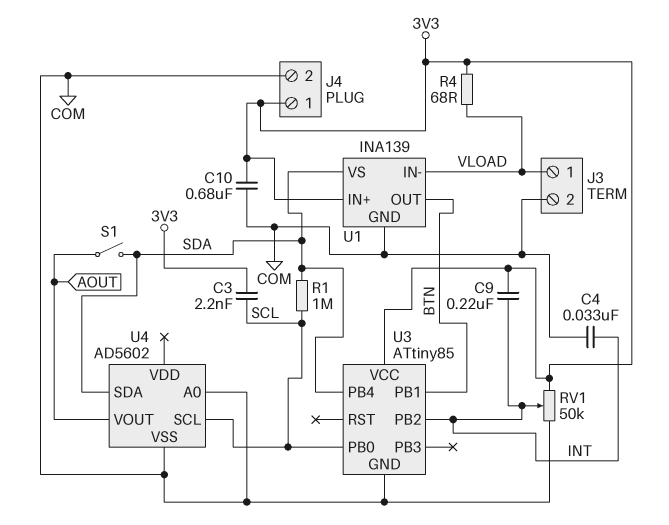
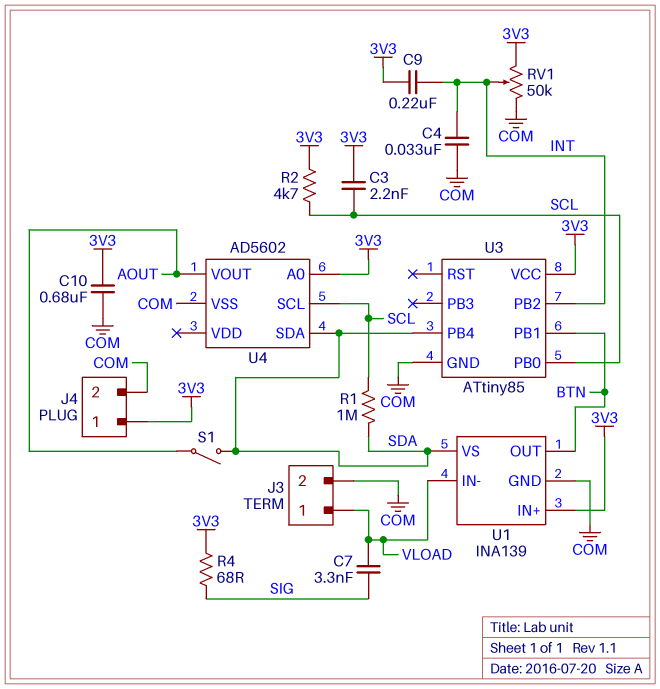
C7: none -> 3.3nF (SIG, VLOAD)
R2: none -> 4.7k (3V3, SCL)
R4: 68 (3V3, VLOAD) -> 68 (3V3, SIG)
U4 pin A0: COM -> 3V3

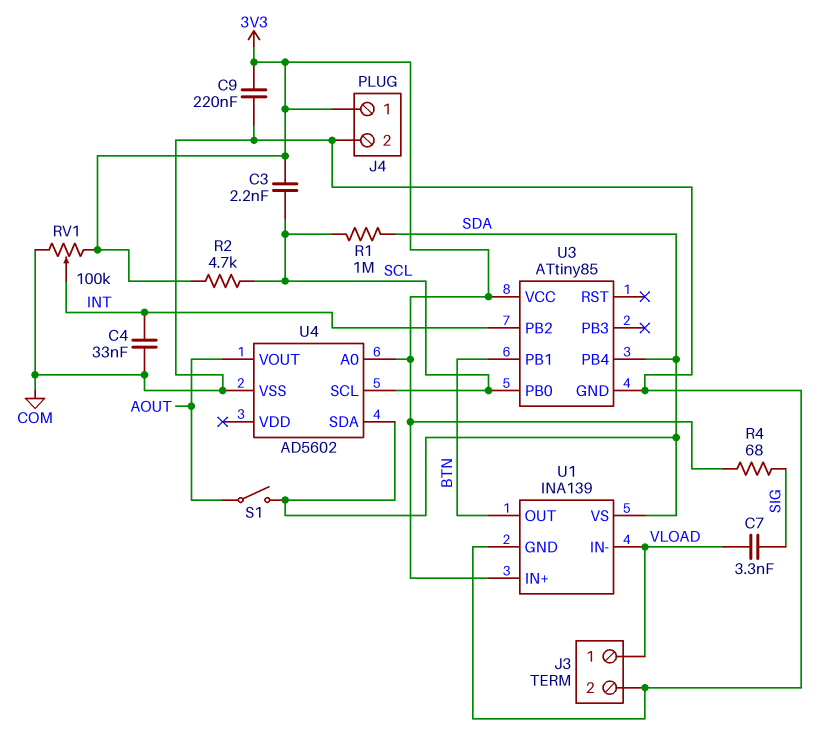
C9: 220nF (3V3, INT) -> 220nF (3V3, COM)
C10: 680nF (3V3, COM) -> none
RV1: 50k (3V3, COM, wiper INT) -> 100k (3V3, COM, wiper INT)

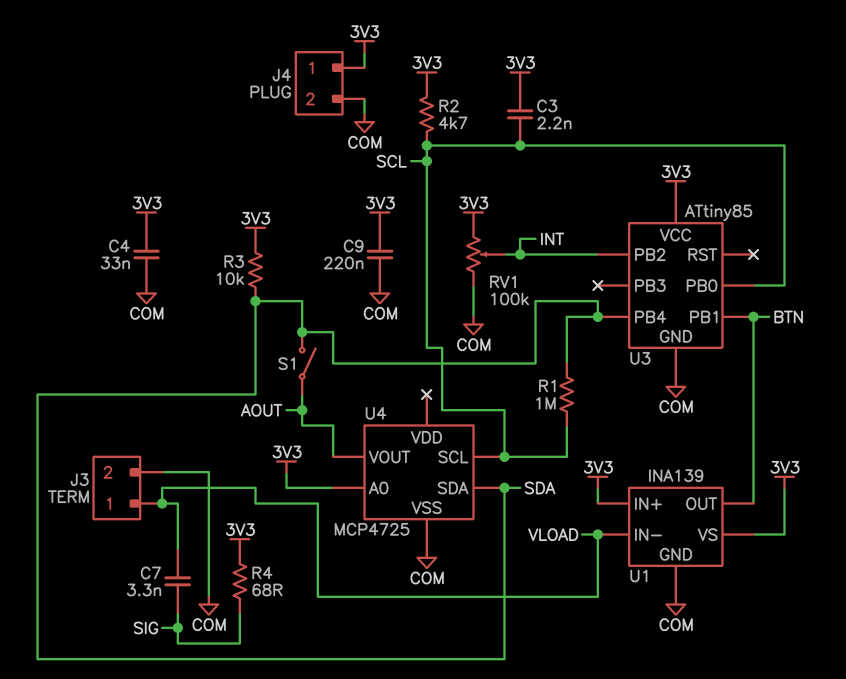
C4: 33nF (COM, INT) -> 33nF (3V3, COM)
R3: none -> 10k (3V3, SDA)
U1 pin VS: SDA -> 3V3
U4: AD5602 -> MCP4725

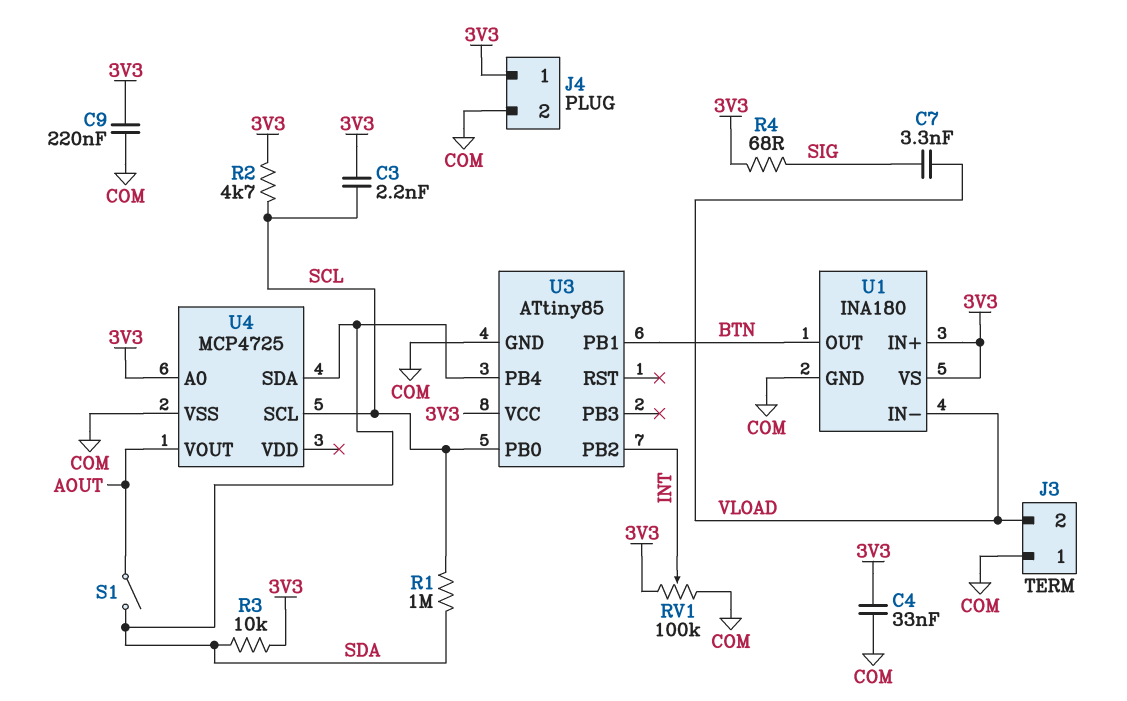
J3 pin 1: VLOAD -> COM
J3 pin 2: COM -> VLOAD
U1: INA139 -> INA180

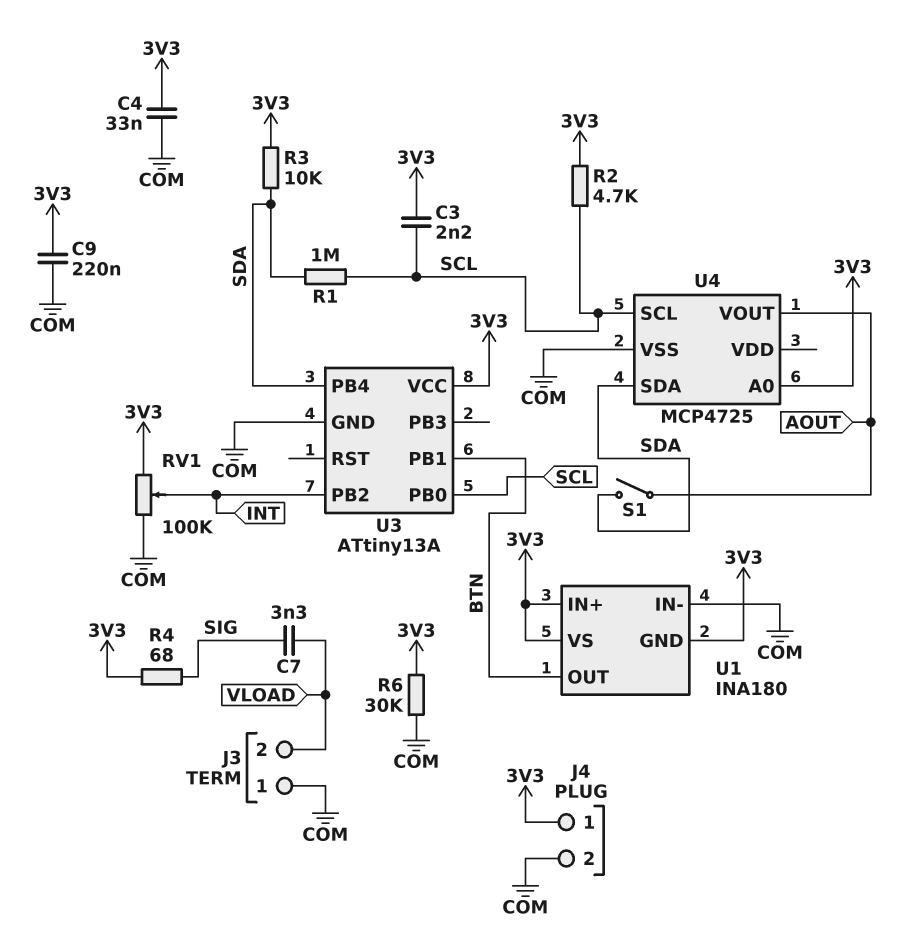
R6: none -> 30k (3V3, COM)
U1 pin GND: COM -> 3V3
U1 pin IN-: VLOAD -> COM
U3: ATtiny85 -> ATtiny13A

